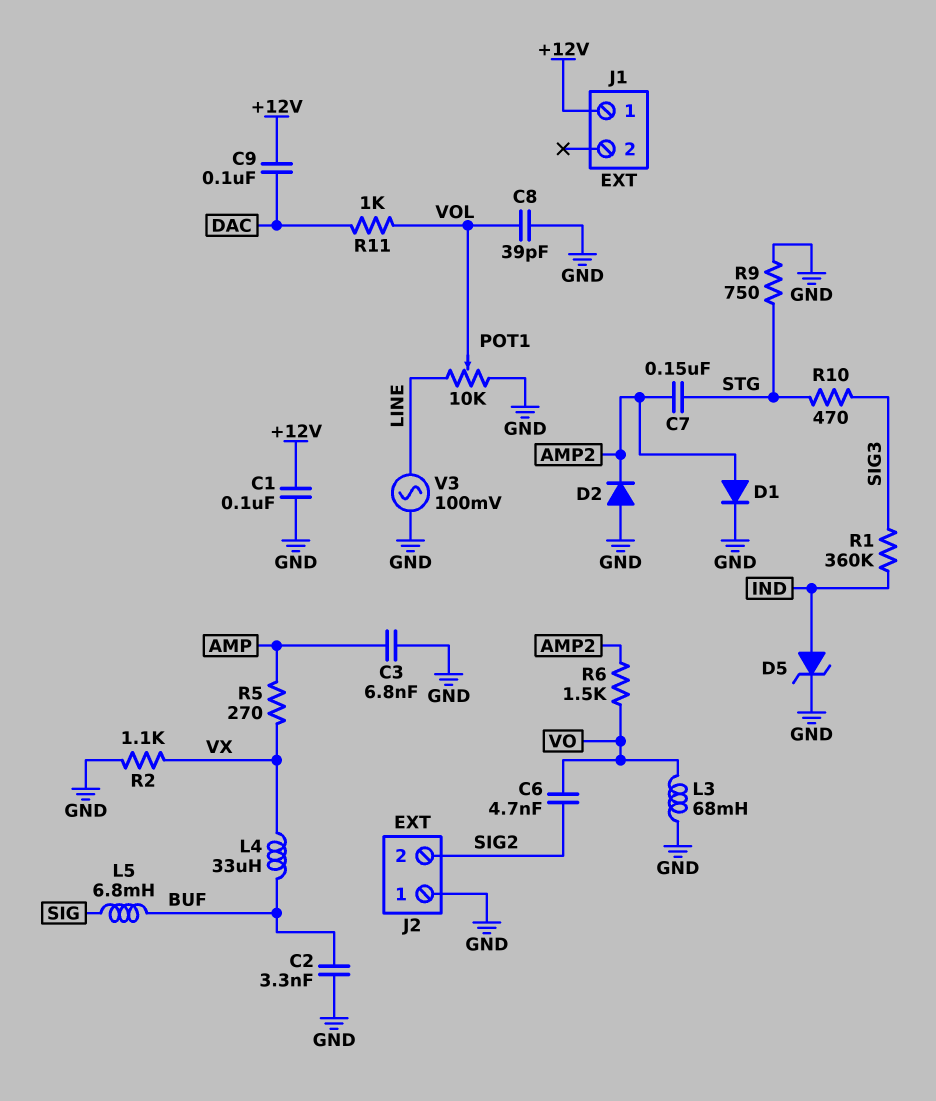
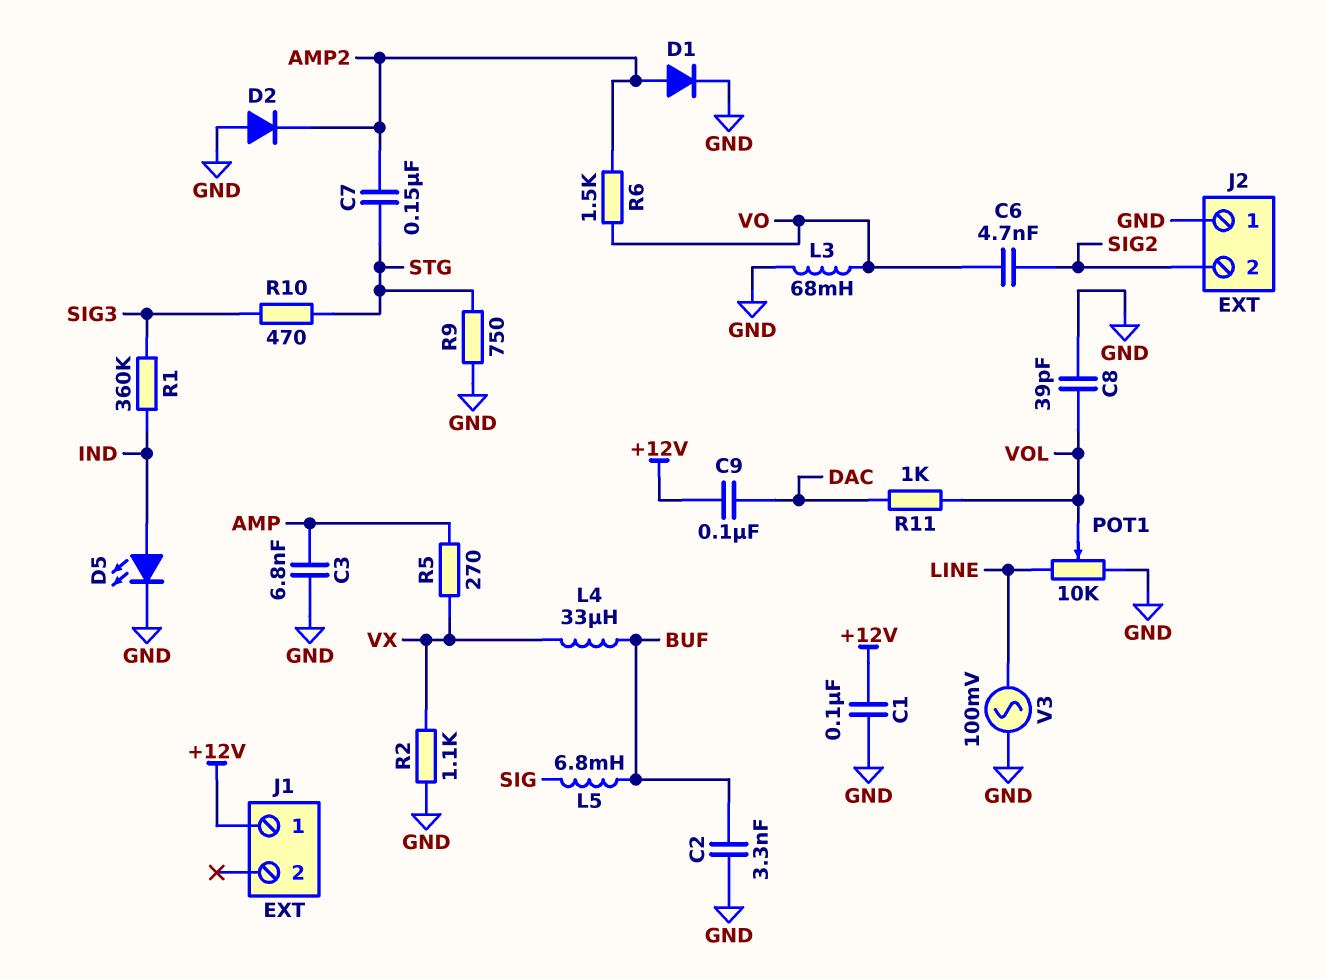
D5: zener (A IND, K GND) -> LED (A IND, K GND)

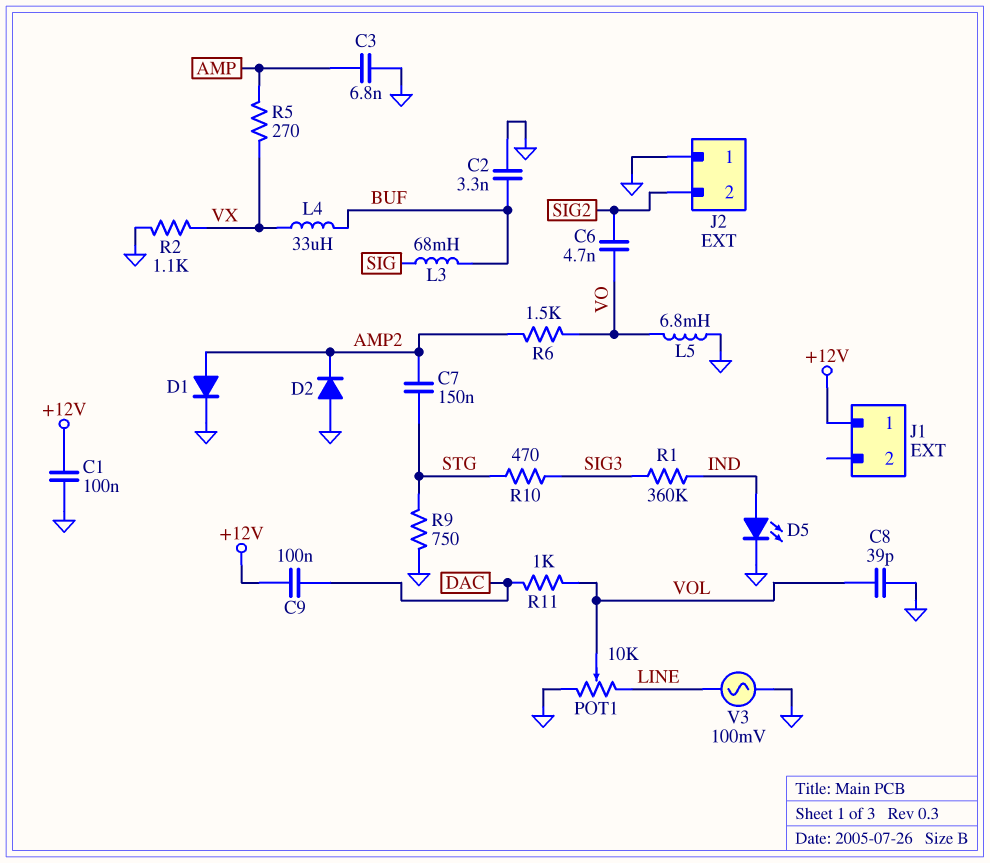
L3: 68mH (GND, VO) -> 68mH (BUF, SIG)
L5: 6.8mH (BUF, SIG) -> 6.8mH (GND, VO)

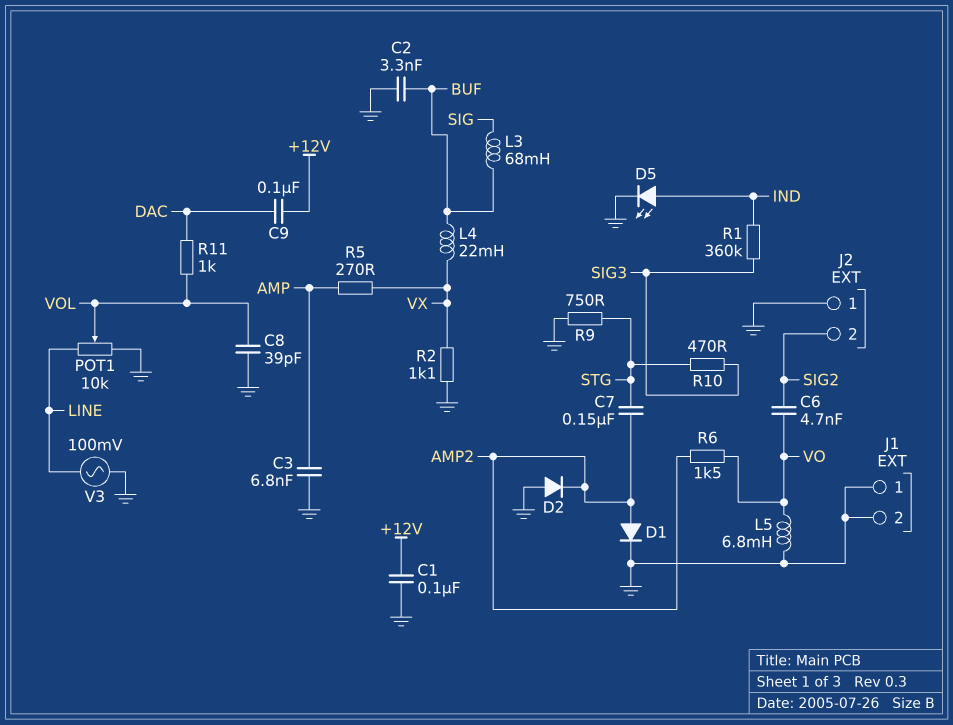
J1 pin 1: +12V -> GND
J1 pin 2: none -> GND
L4: 33uH (BUF, VX) -> 22mH (BUF, VX)

